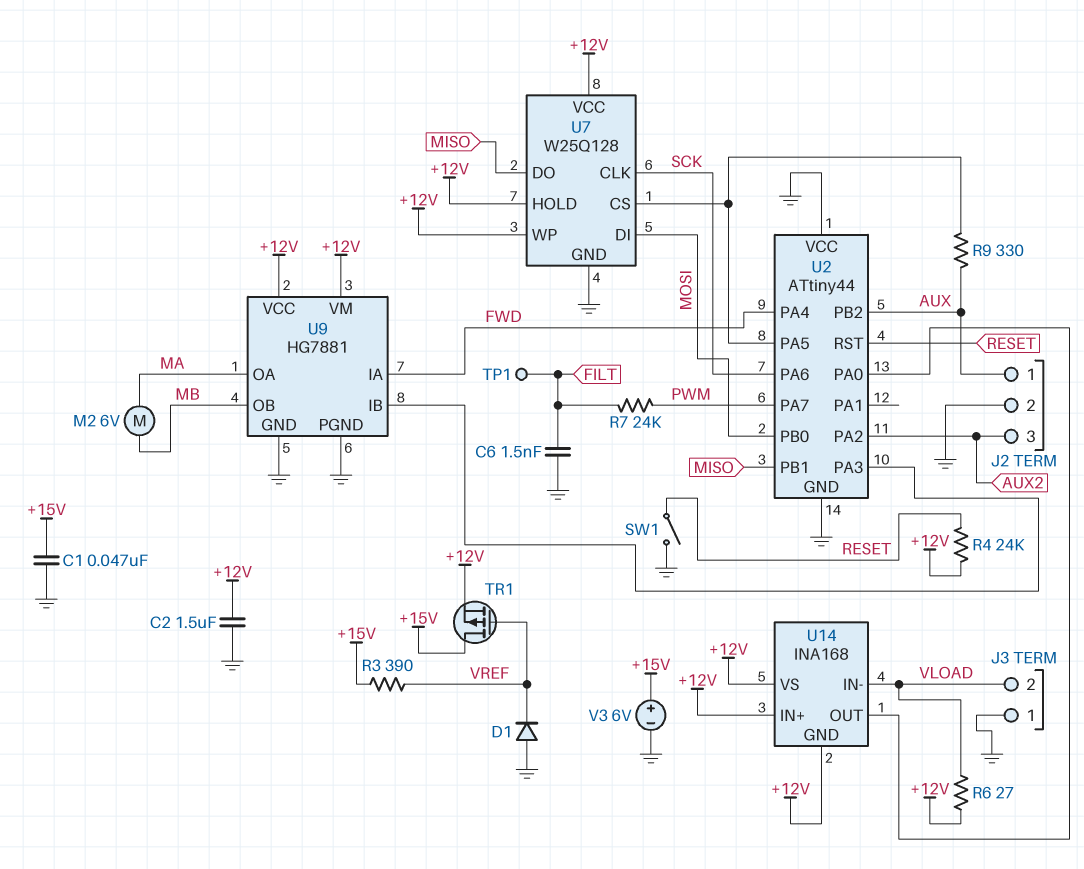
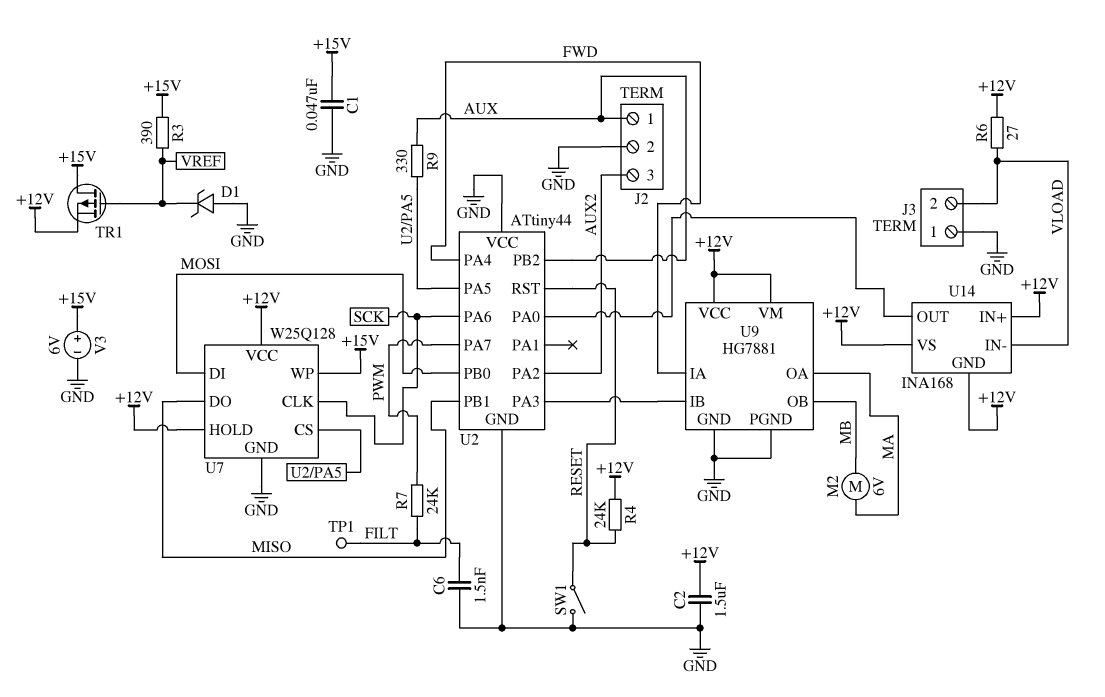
D1: diode (A GND, K VREF) -> zener (A GND, K VREF)
U7 pin WP: +12V -> +15V

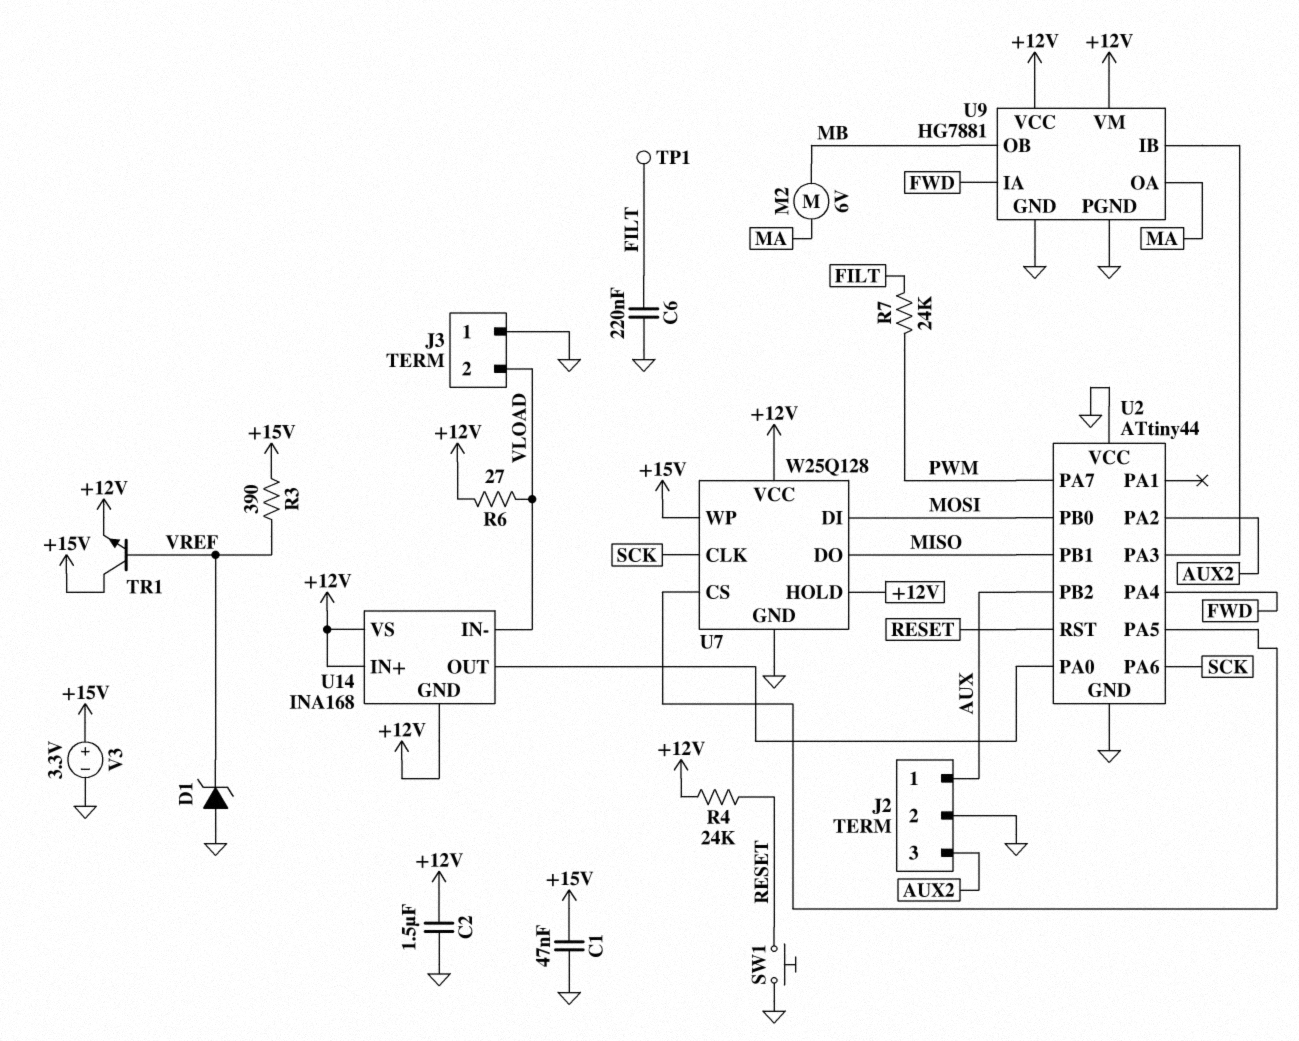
C6: 1.5nF (FILT, GND) -> 220nF (FILT, GND)
R9: 330 (AUX, U2/PA5) -> none
SW1: switch (GND, RESET) -> button (GND, RESET)
TR1: PMOS (G VREF, D +15V, S +12V) -> NPN (B VREF, C +15V, E +12V)
V3: 6V (plus +15V, minus GND) -> 3.3V (plus +15V, minus GND)

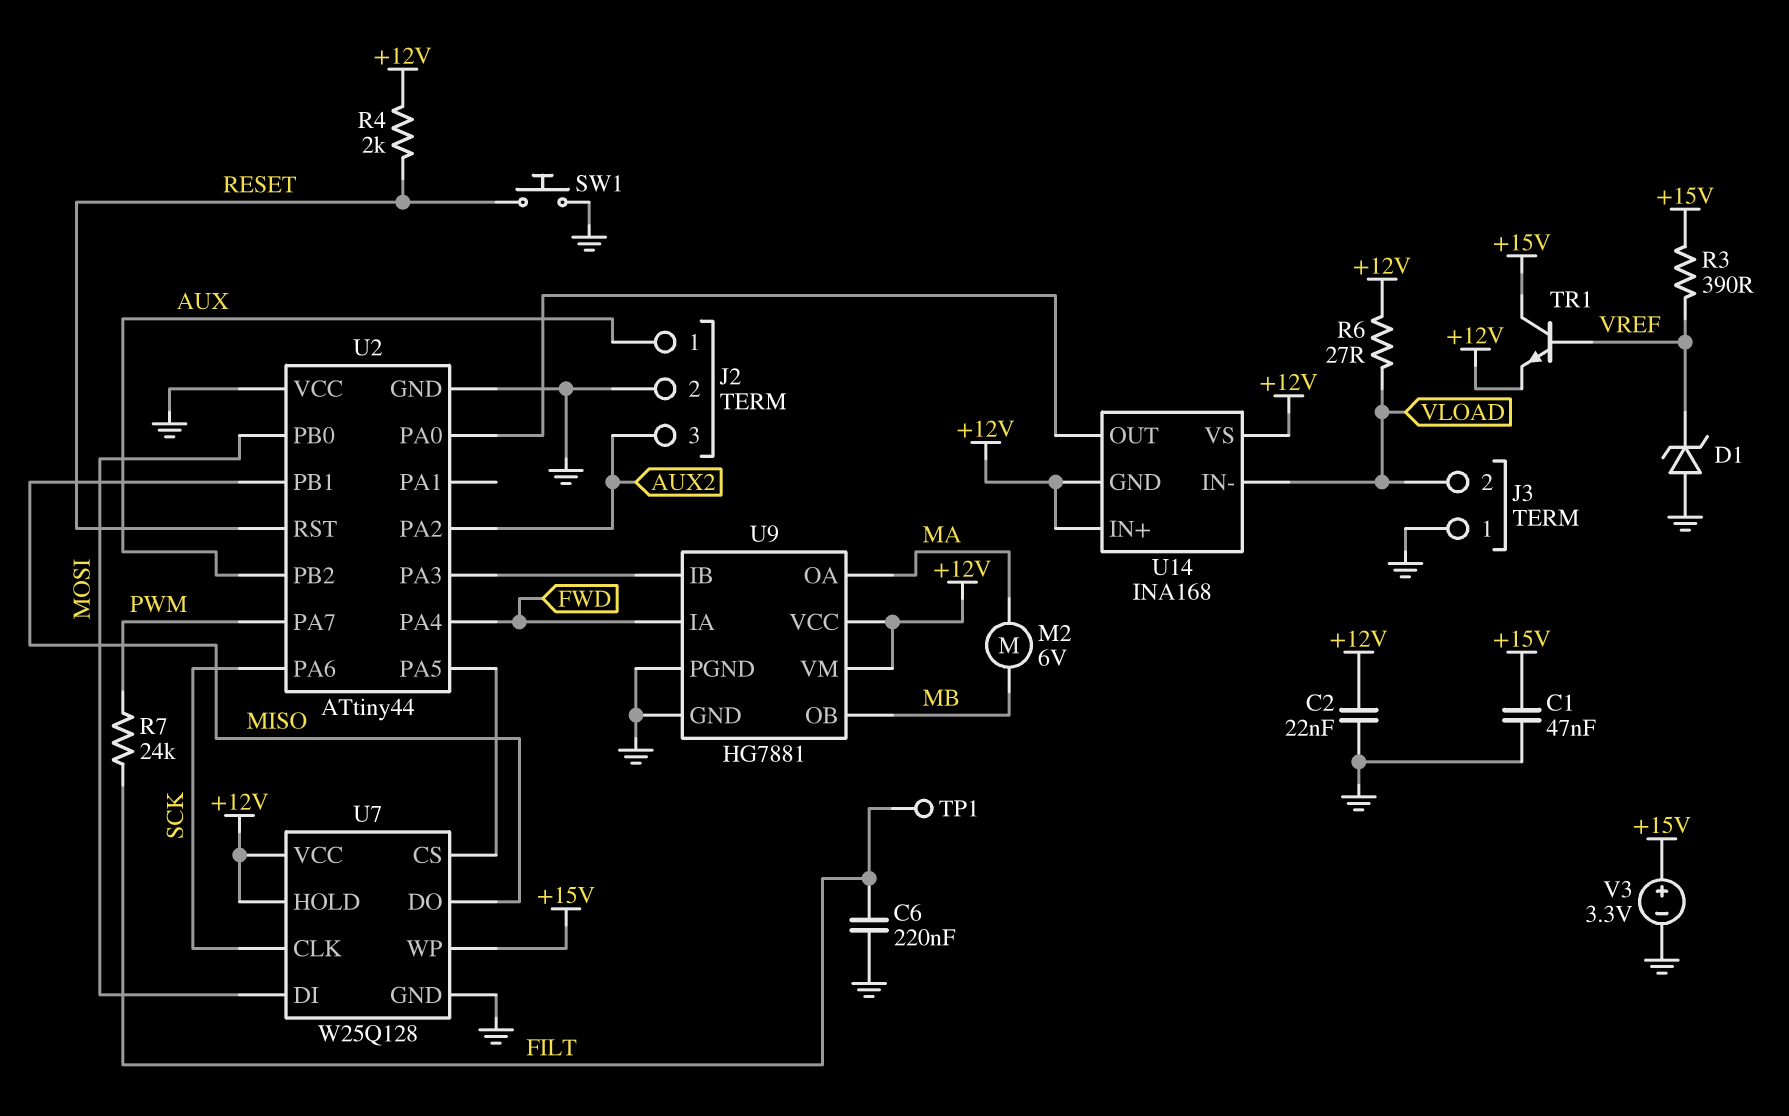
C2: 1.5uF (+12V, GND) -> 22nF (+12V, GND)
R4: 24k (+12V, RESET) -> 2k (+12V, RESET)

